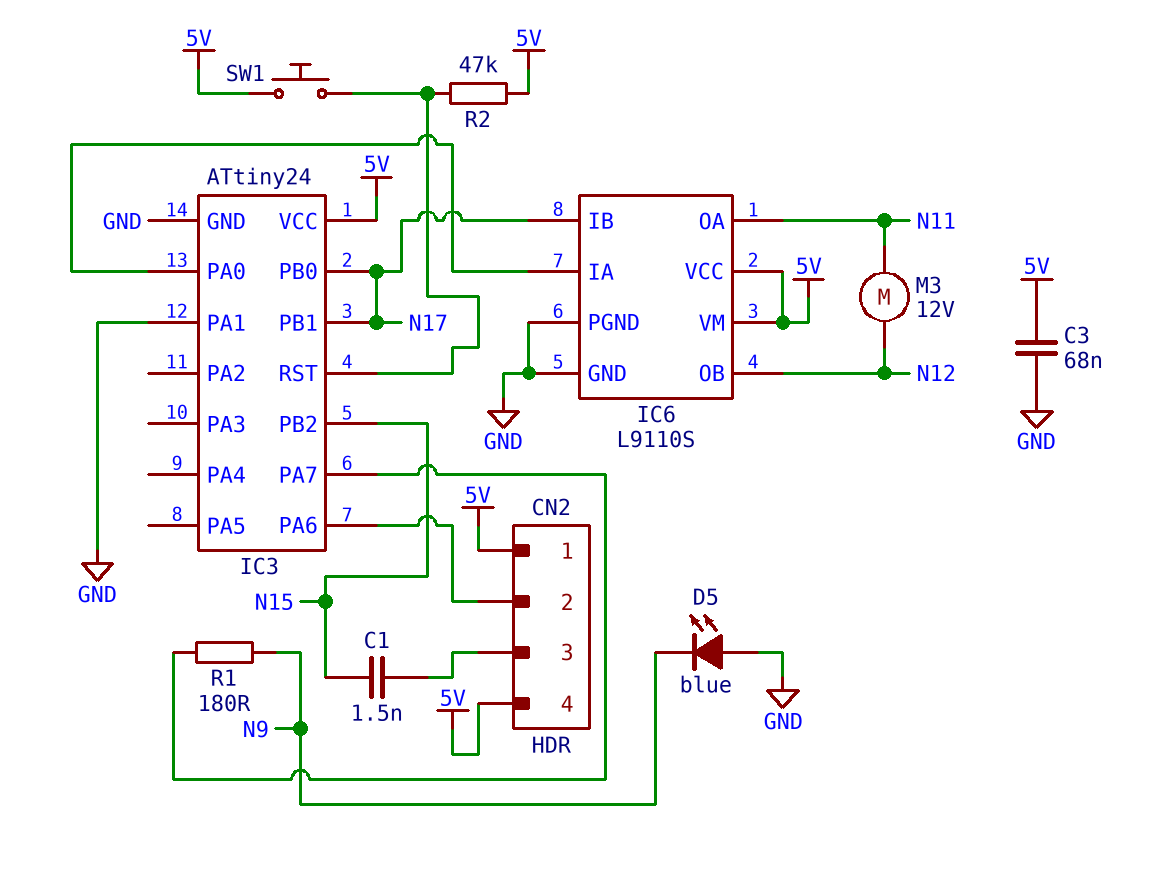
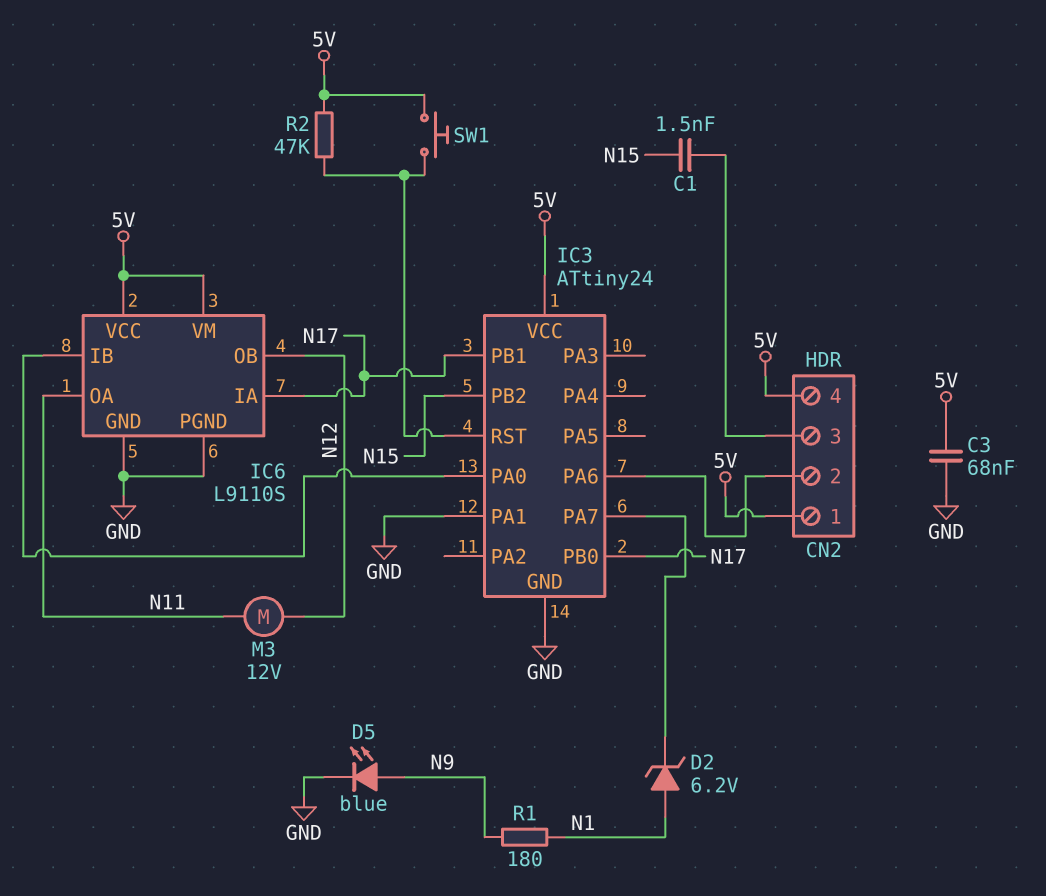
D2: none -> zener 6.2V (A N1, K IC3/PA7)
D5: LED blue (A GND, K N9) -> LED blue (A N9, K GND)
IC6 pin IA: IC3/PA0 -> N17
IC6 pin IB: N17 -> IC3/PA0
R1: 180 (IC3/PA7, N9) -> 180 (N1, N9)

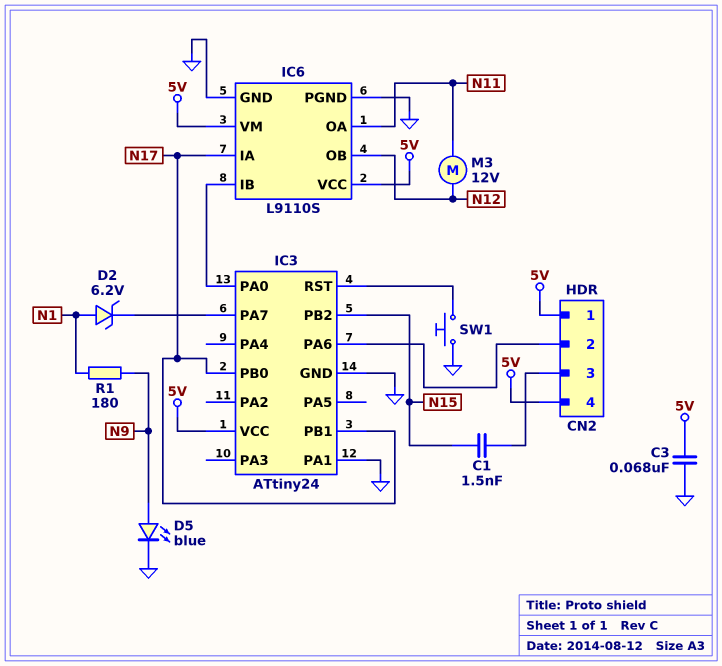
R2: 47k (5V, IC3/RST) -> none
SW1: button (5V, IC3/RST) -> button (GND, IC3/RST)

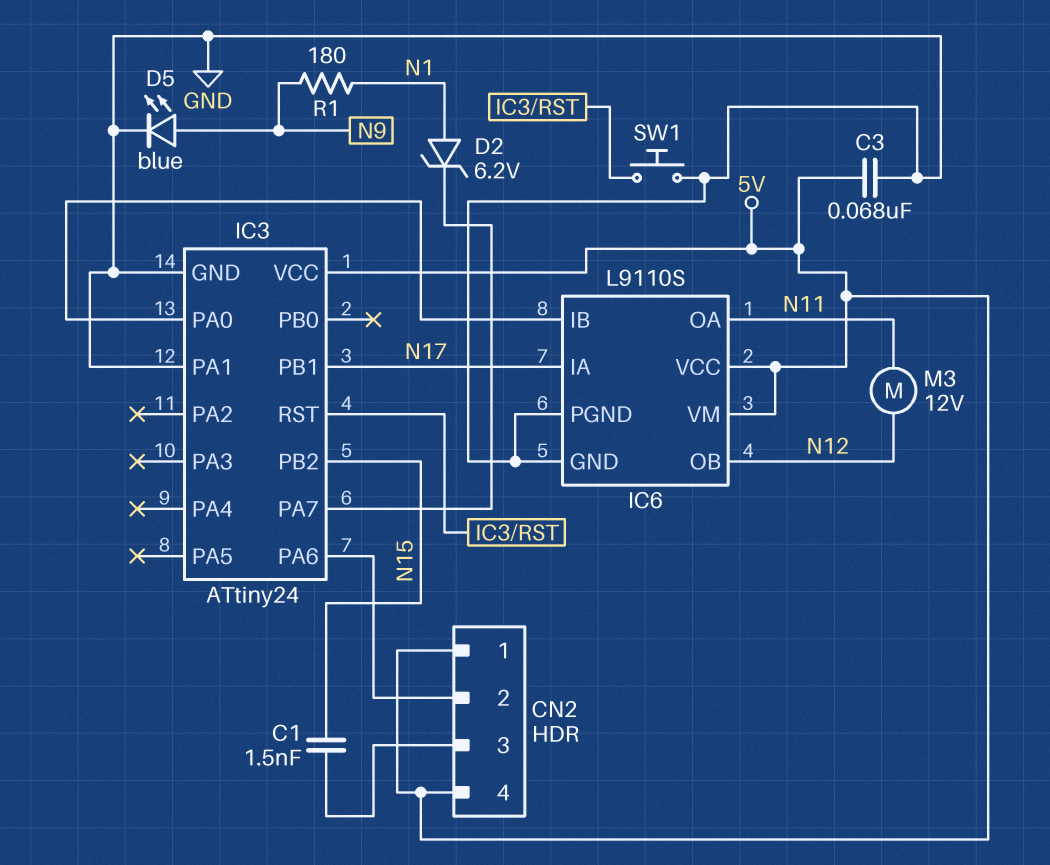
IC3 pin PB0: N17 -> none

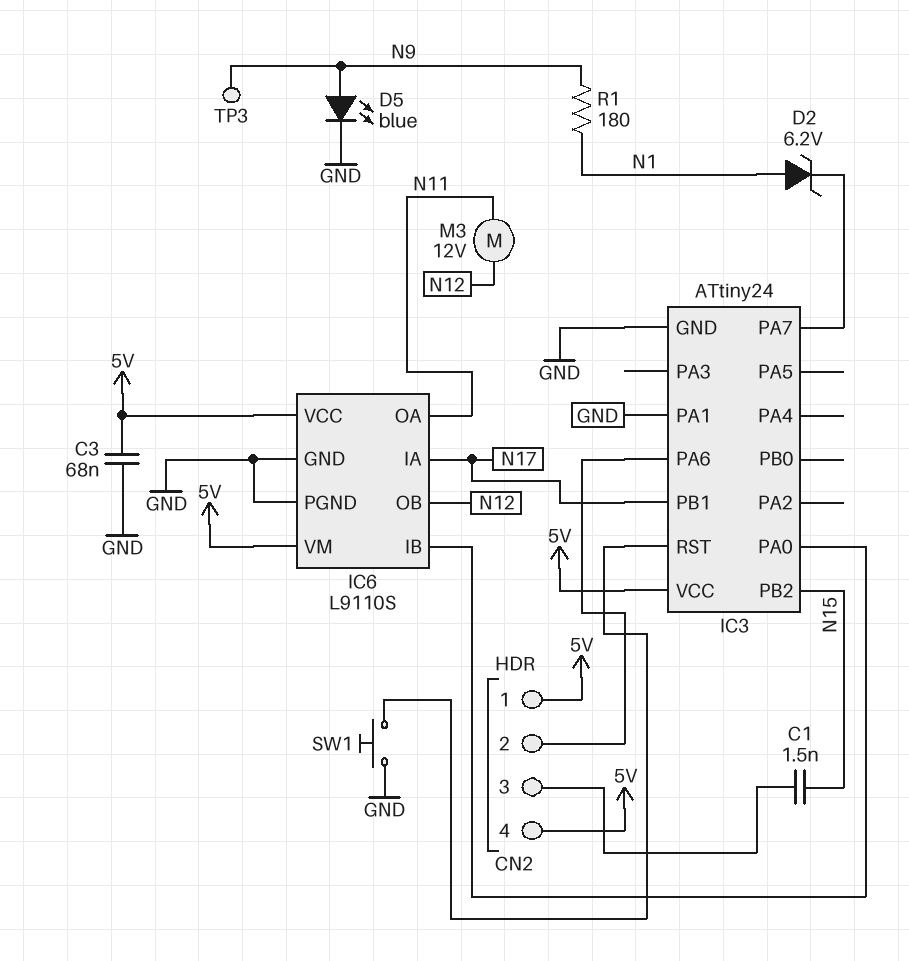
TP3: none -> test point (N9)

